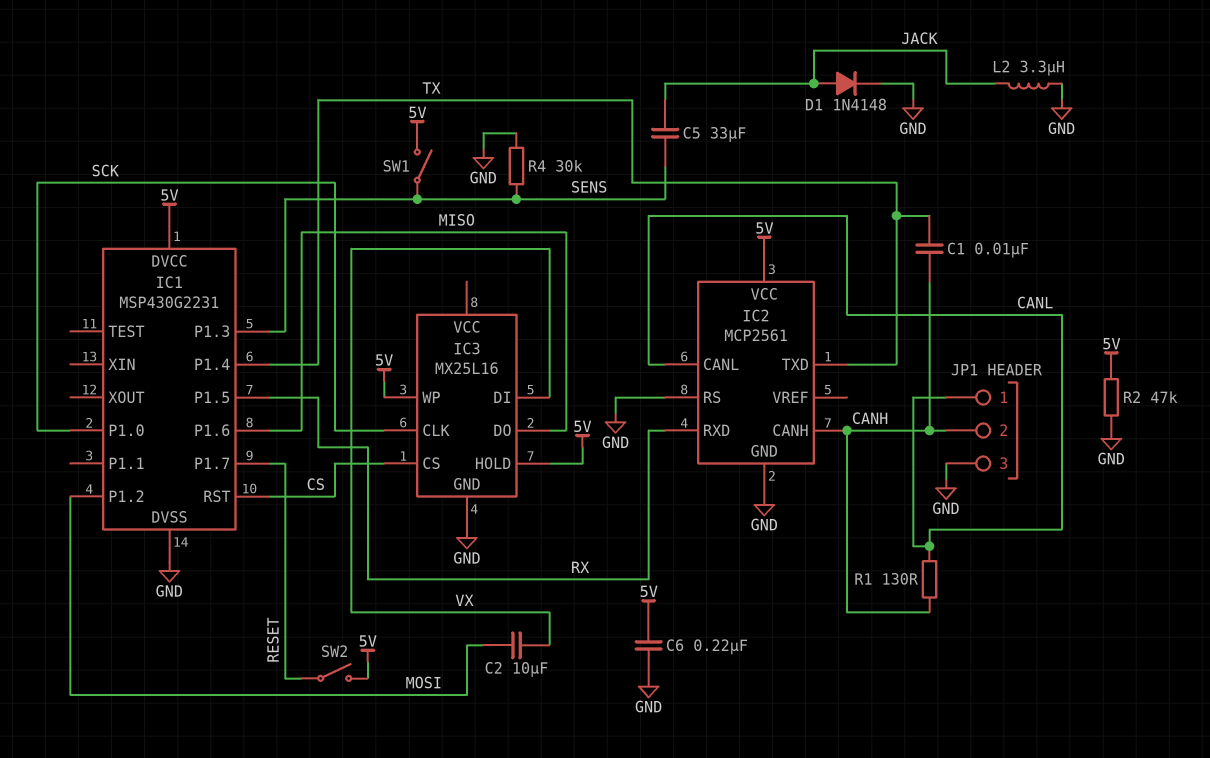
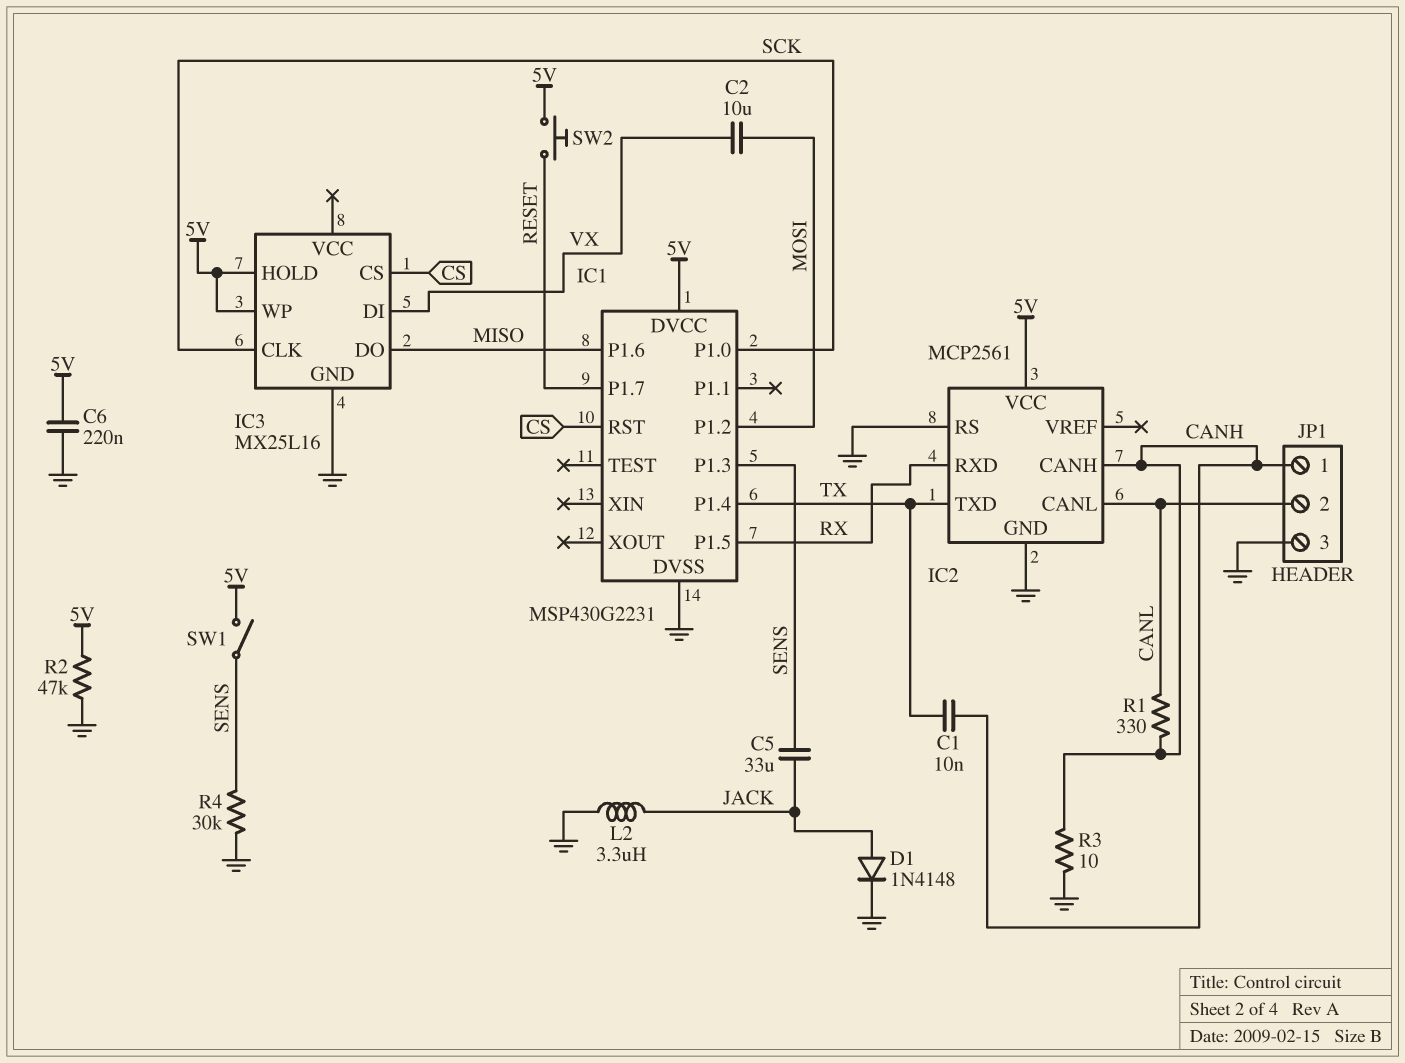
JP1 pin 1: CANL -> CANH
JP1 pin 2: CANH -> CANL
R1: 130 (CANH, CANL) -> 330 (CANH, CANL)
R3: none -> 10 (CANH, GND)
SW2: switch (5V, RESET) -> button (5V, RESET)

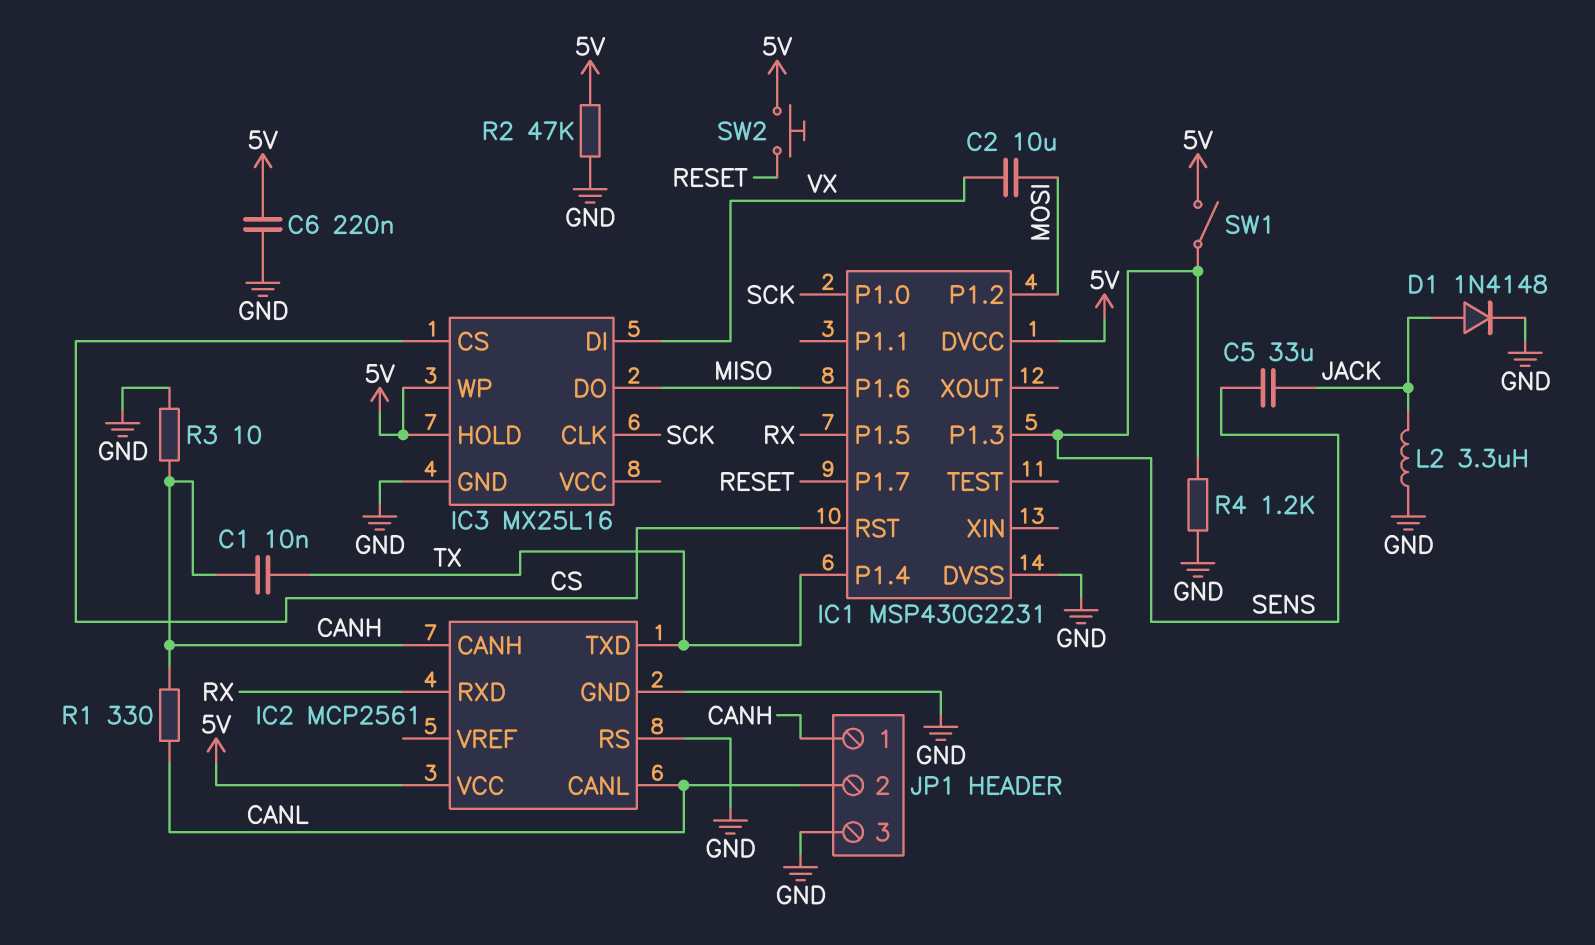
R4: 30k (GND, SENS) -> 1.2k (GND, SENS)

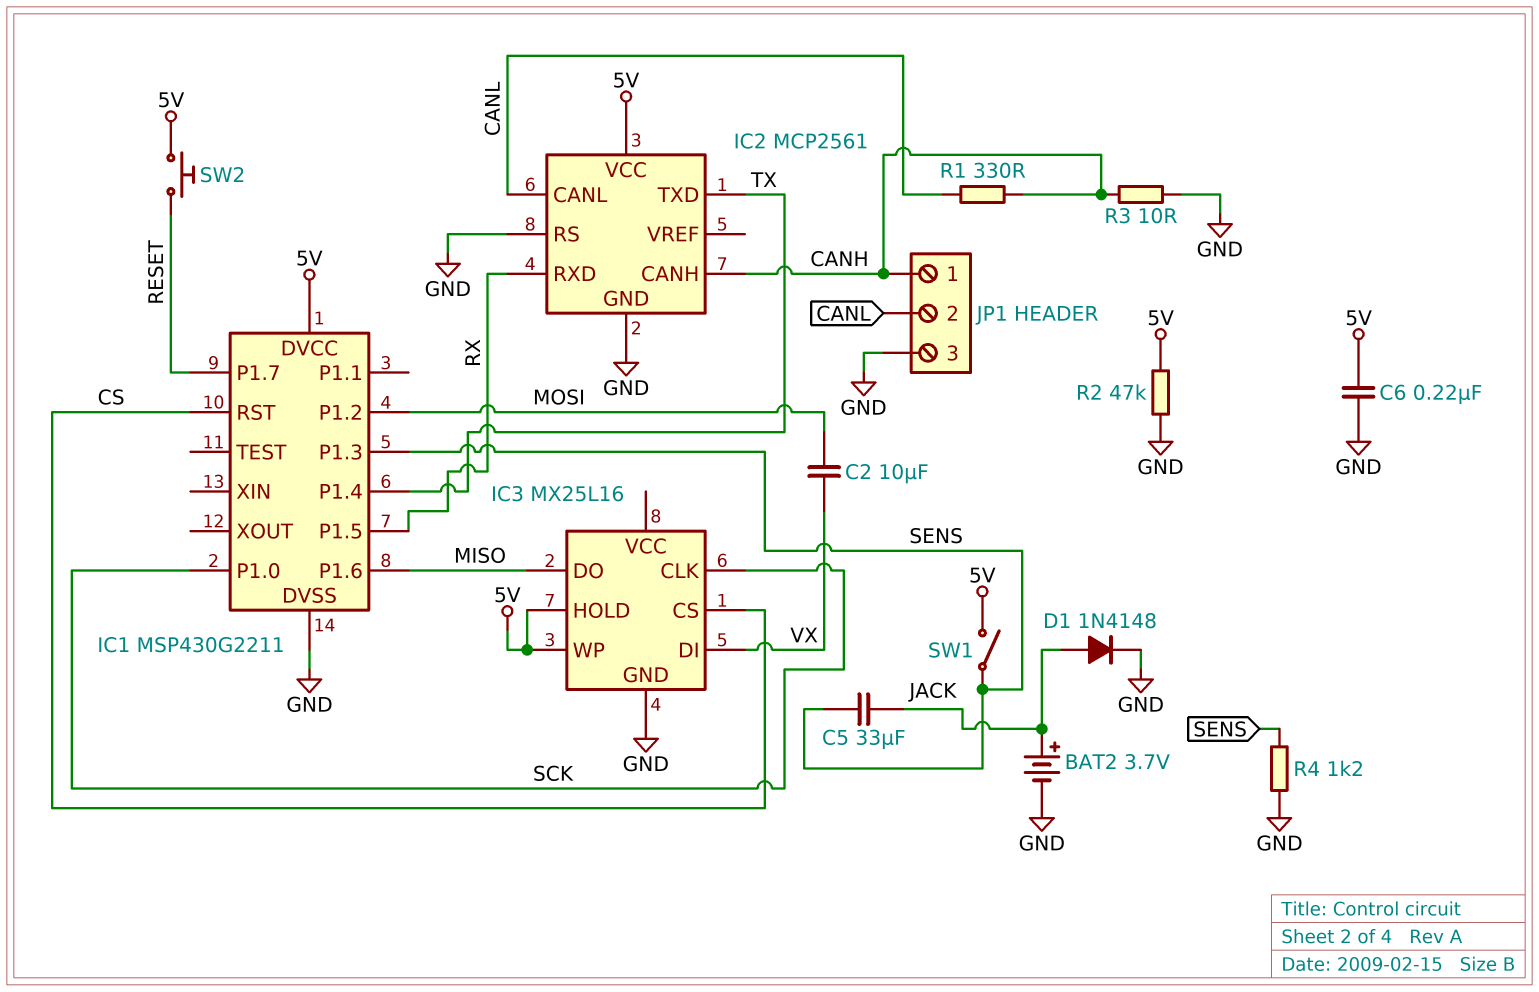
BAT2: none -> 3.7V (plus JACK, minus GND)
C1: 10nF (CANH, TX) -> none
IC1: MSP430G2231 -> MSP430G2211
L2: 3.3uH (GND, JACK) -> none

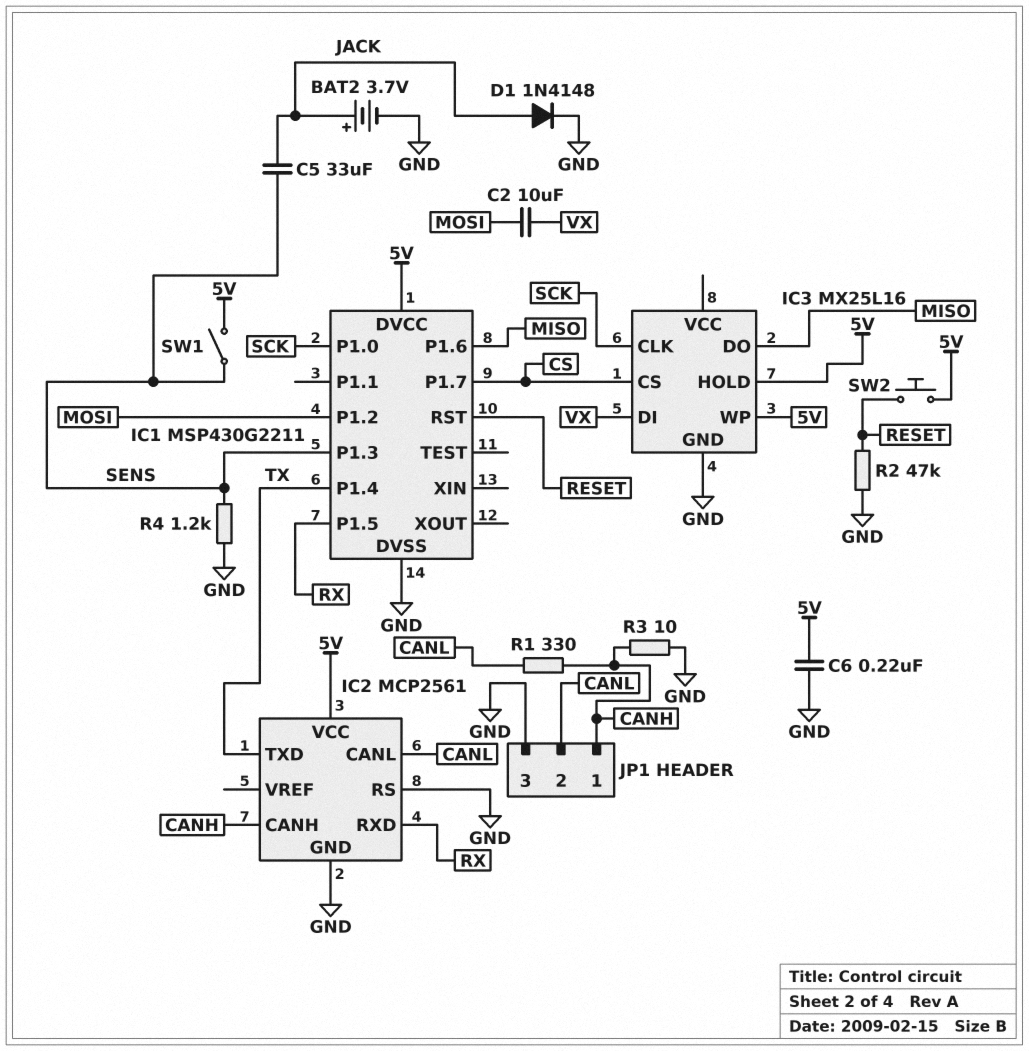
IC1 pin P1.7: RESET -> CS
IC1 pin RST: CS -> RESET
R2: 47k (5V, GND) -> 47k (GND, RESET)

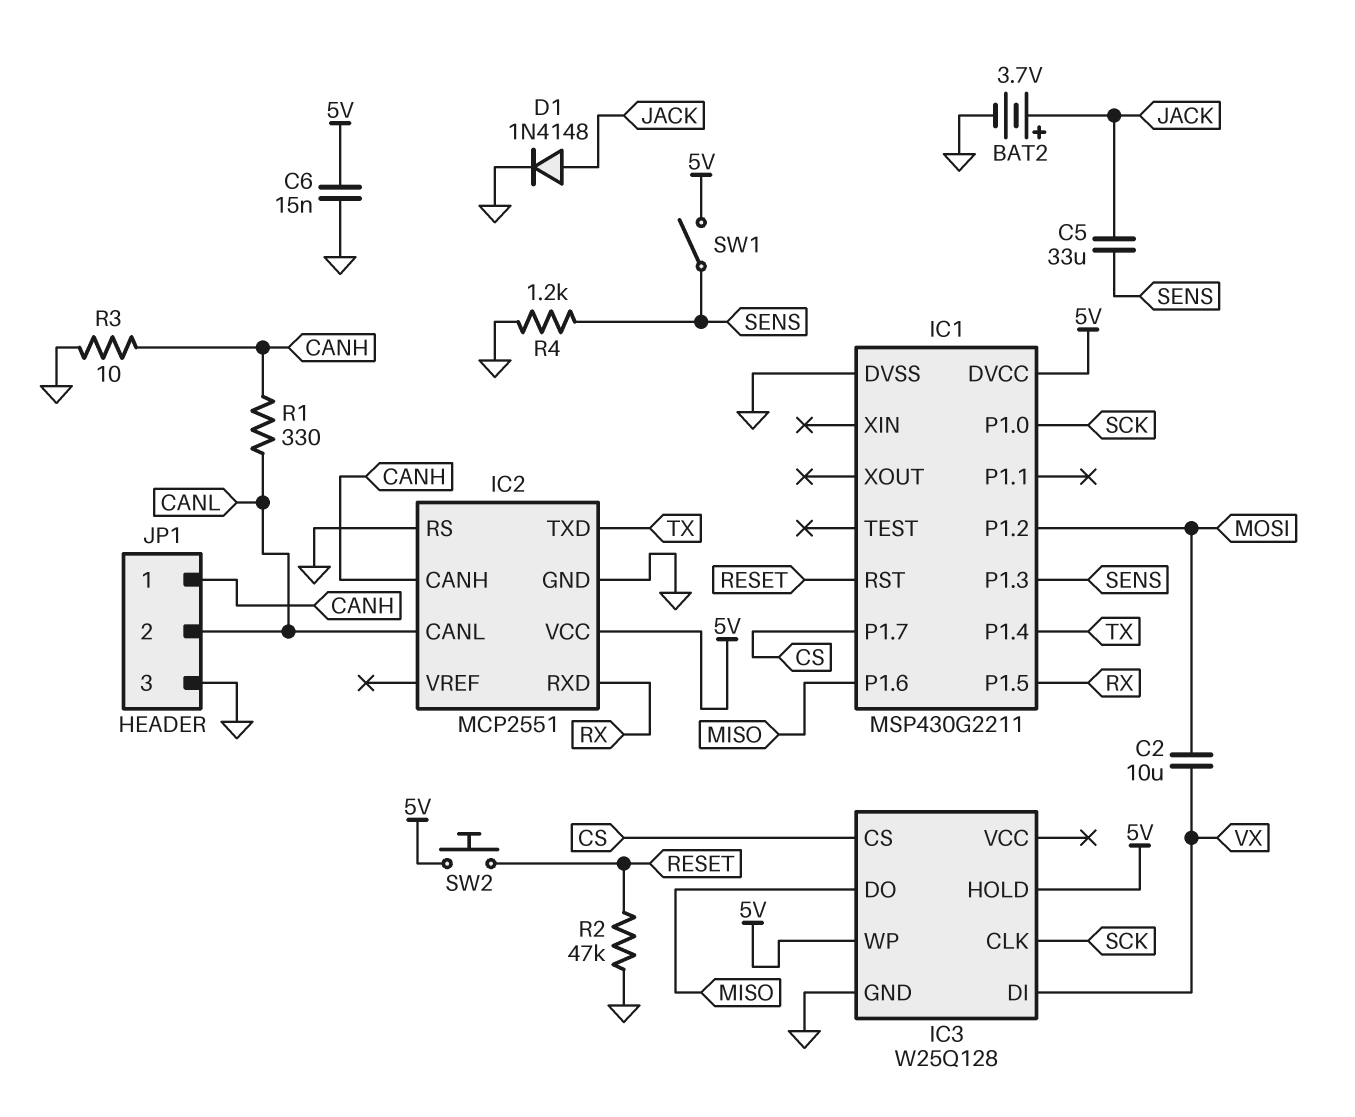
C6: 220nF (5V, GND) -> 15nF (5V, GND)
IC2: MCP2561 -> MCP2551
IC3: MX25L16 -> W25Q128

